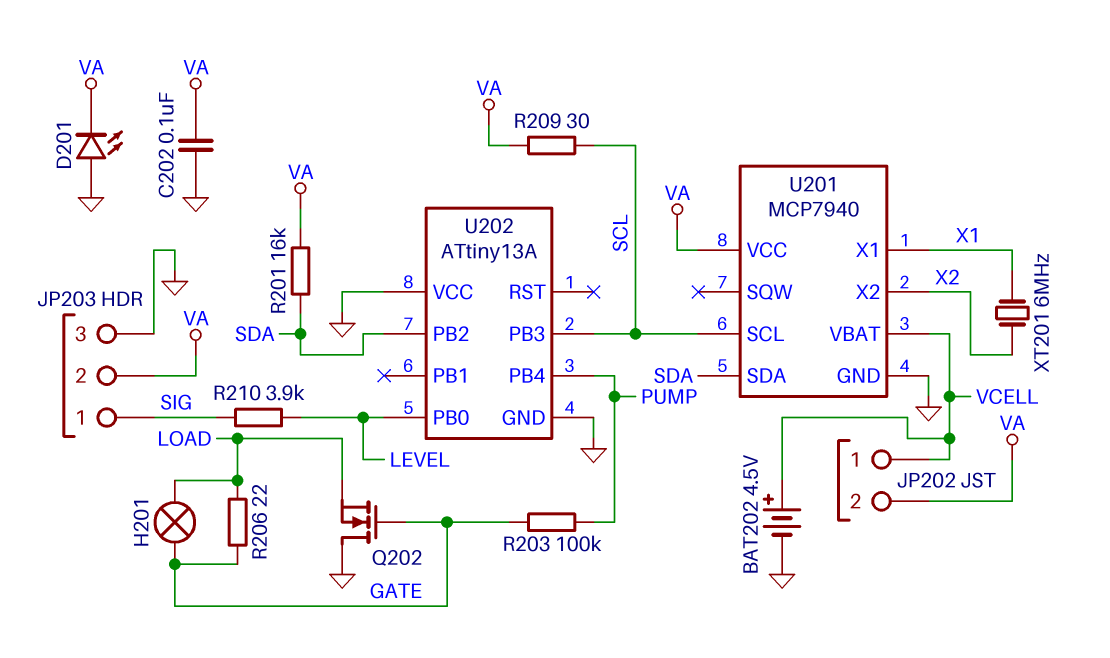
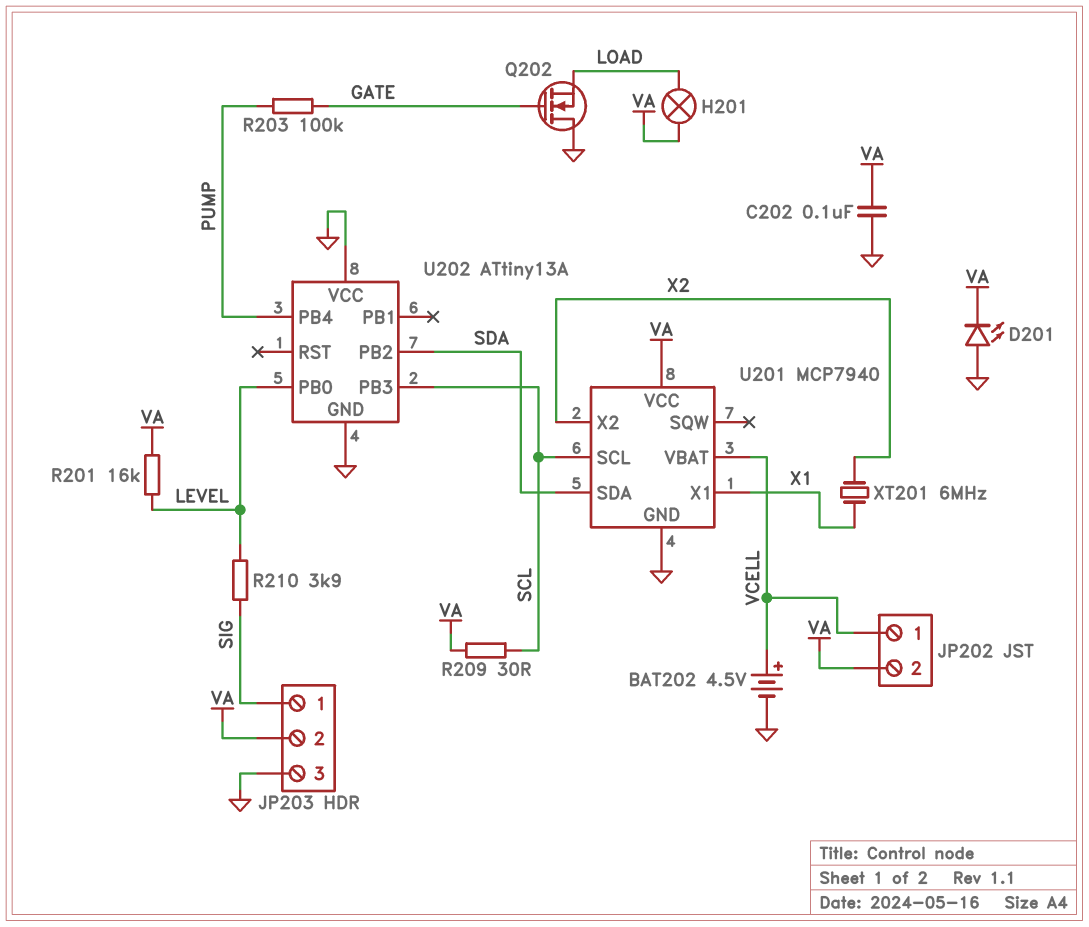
H201: lamp (GATE, LOAD) -> lamp (LOAD, VA)
R201: 16k (SDA, VA) -> 16k (LEVEL, VA)
R206: 22 (GATE, LOAD) -> none

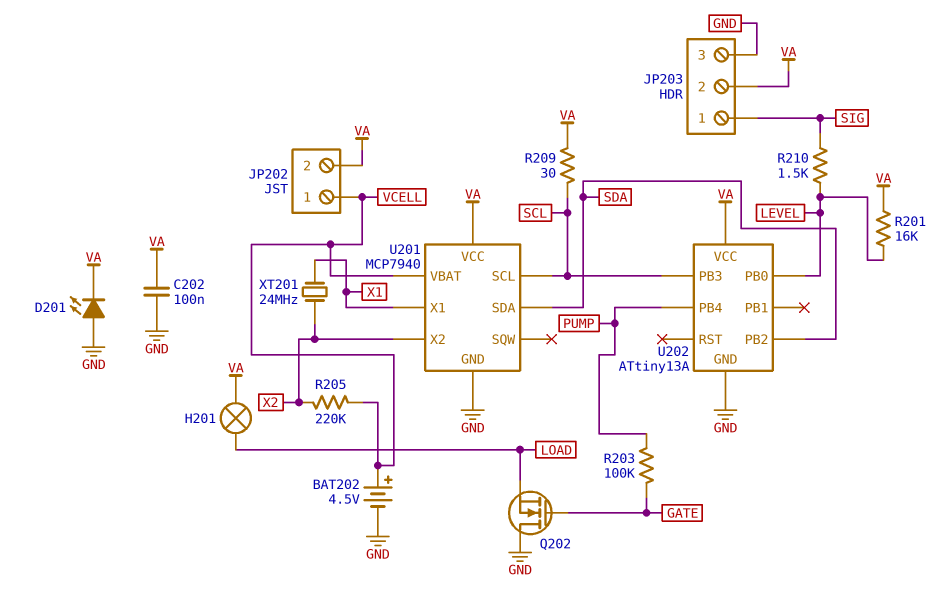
R205: none -> 220k (VCELL, X2)
R210: 3.9k (LEVEL, SIG) -> 1.5k (LEVEL, SIG)
U202 pin VCC: GND -> VA
XT201: 6MHz (X1, X2) -> 24MHz (X1, X2)

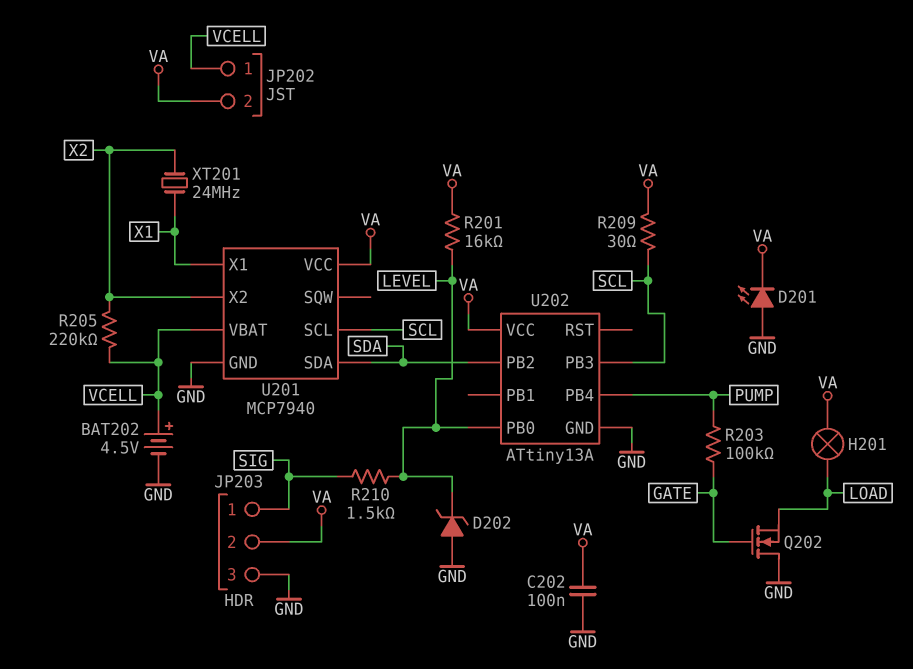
D202: none -> zener (A GND, K LEVEL)

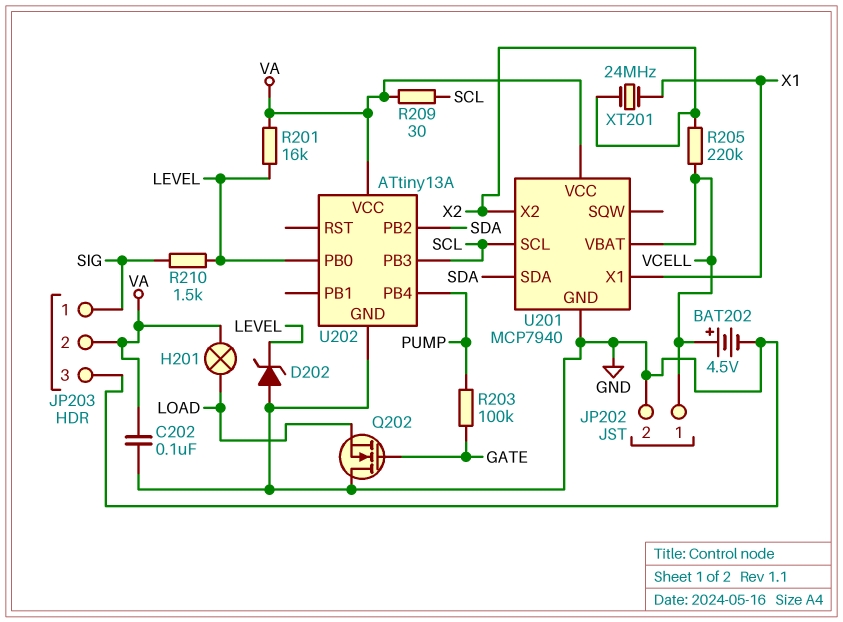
D201: LED (A GND, K VA) -> none
JP202 pin 2: VA -> GND

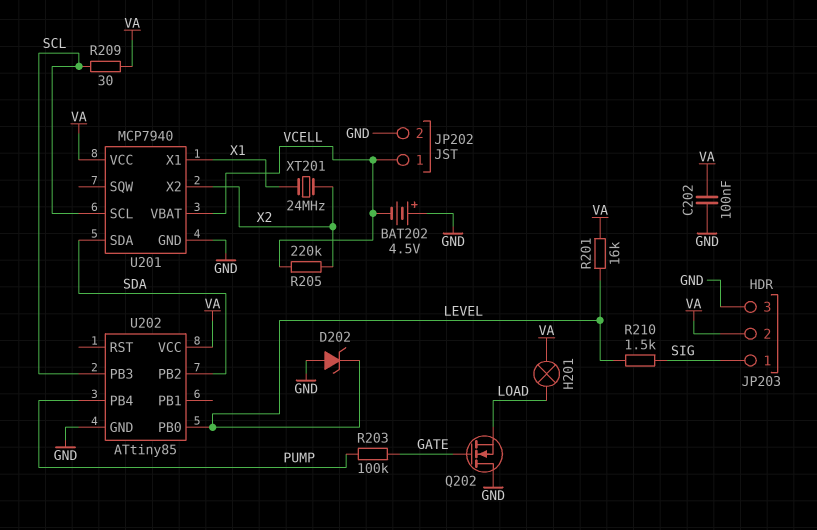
BAT202: 4.5V (plus VCELL, minus GND) -> 4.5V (plus GND, minus VCELL)
U202: ATtiny13A -> ATtiny85

